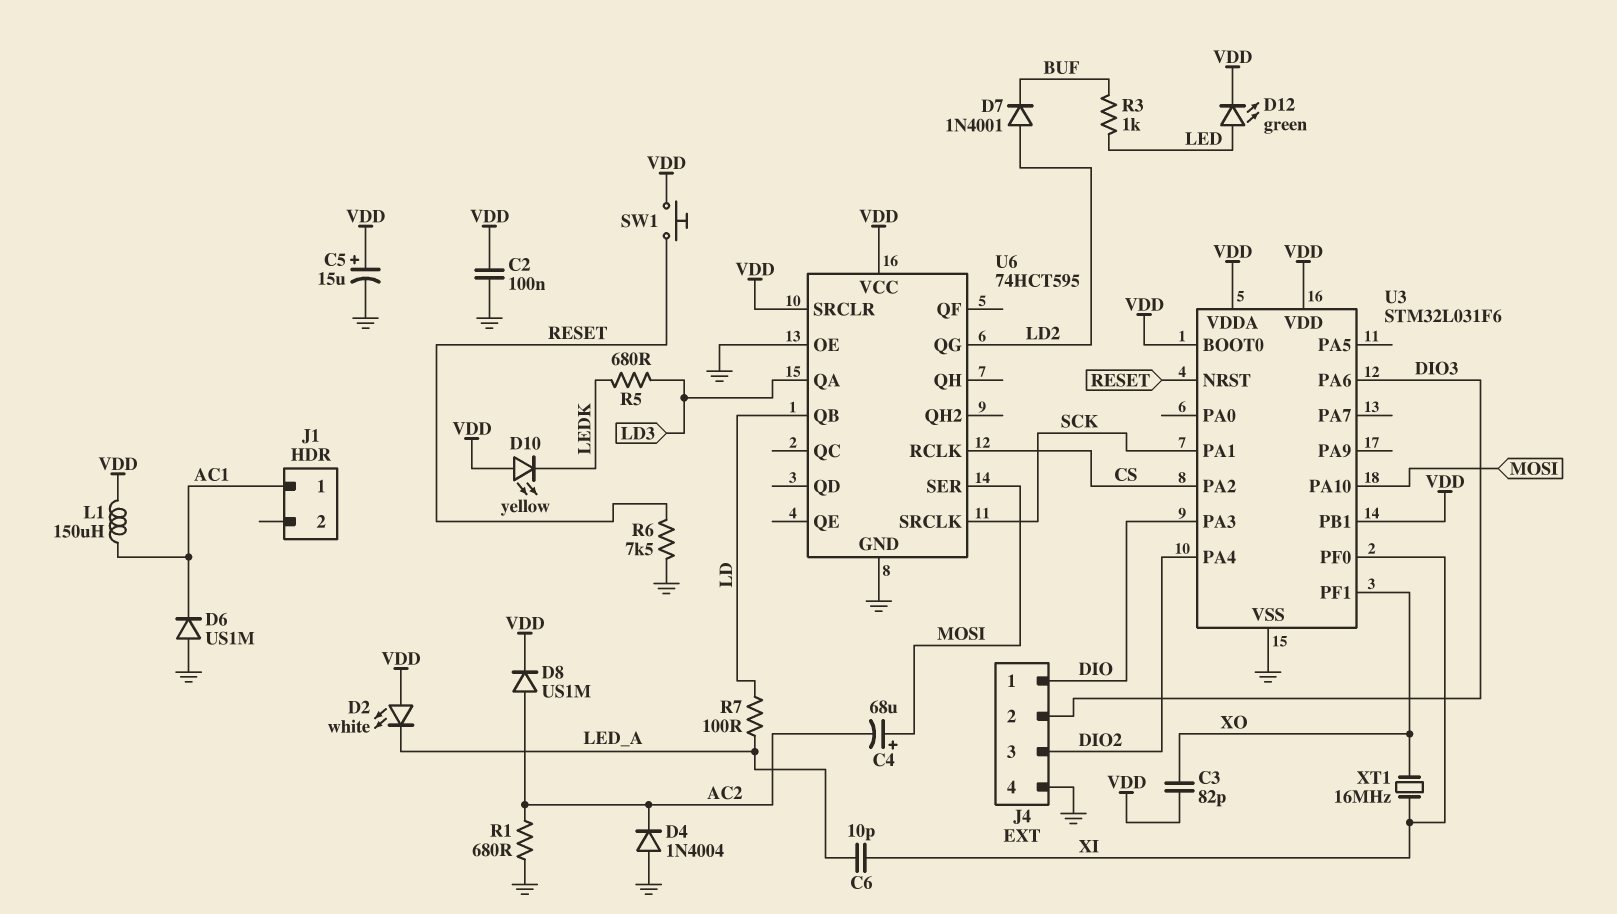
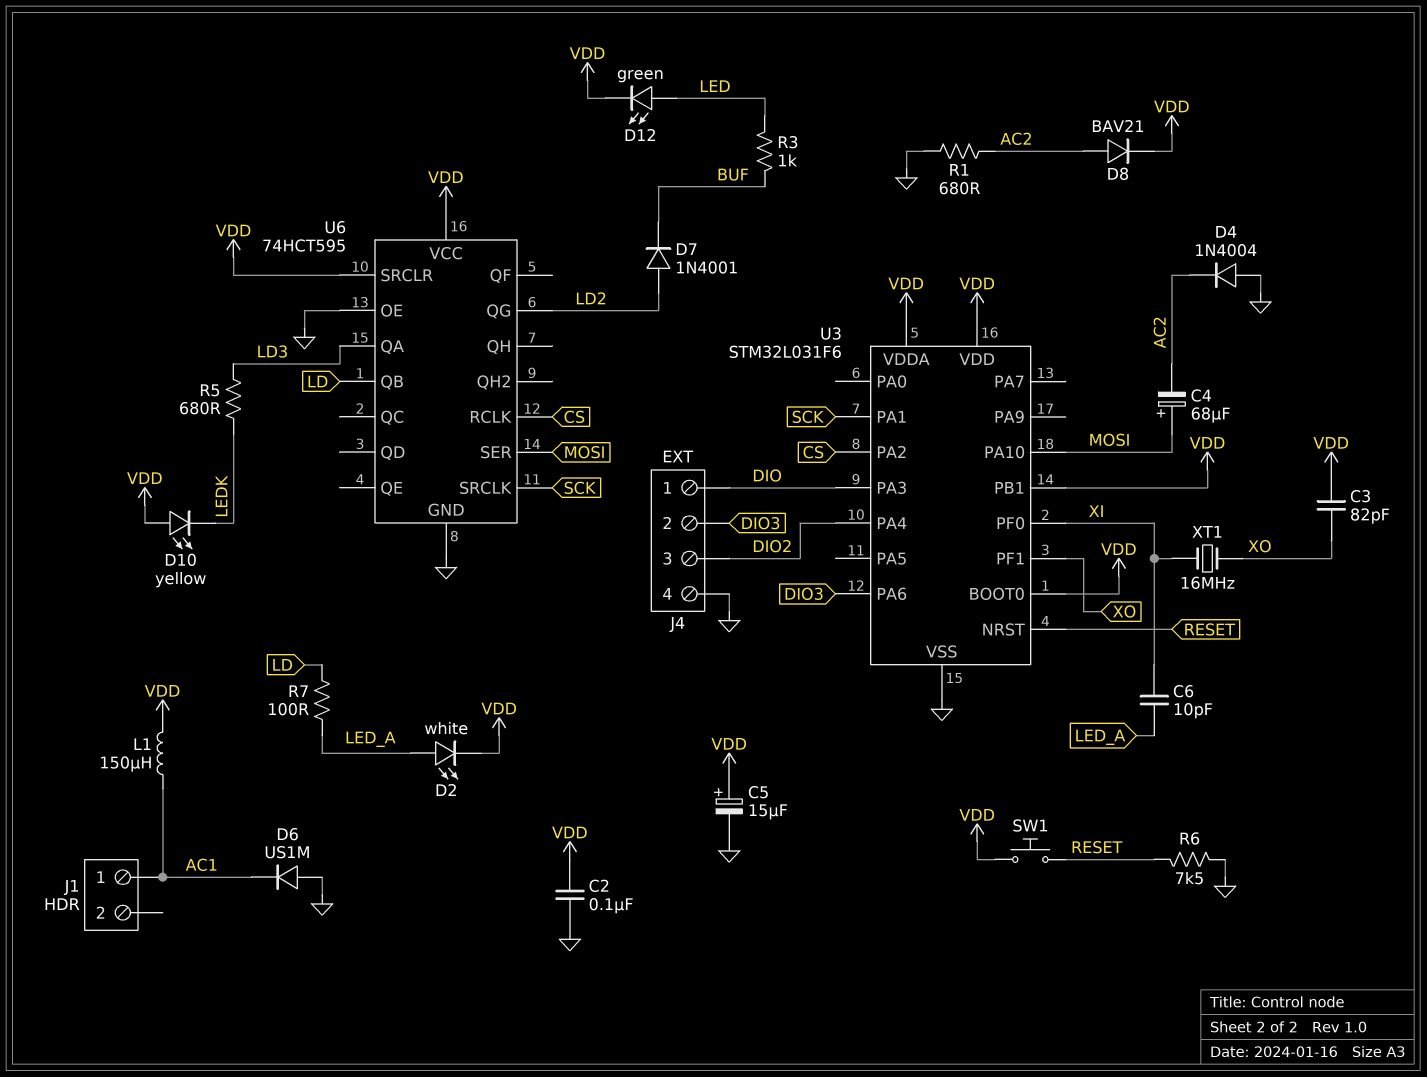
D2: LED white (A VDD, K LED_A) -> LED white (A LED_A, K VDD)
D8: diode US1M (A AC2, K VDD) -> diode BAV21 (A AC2, K VDD)

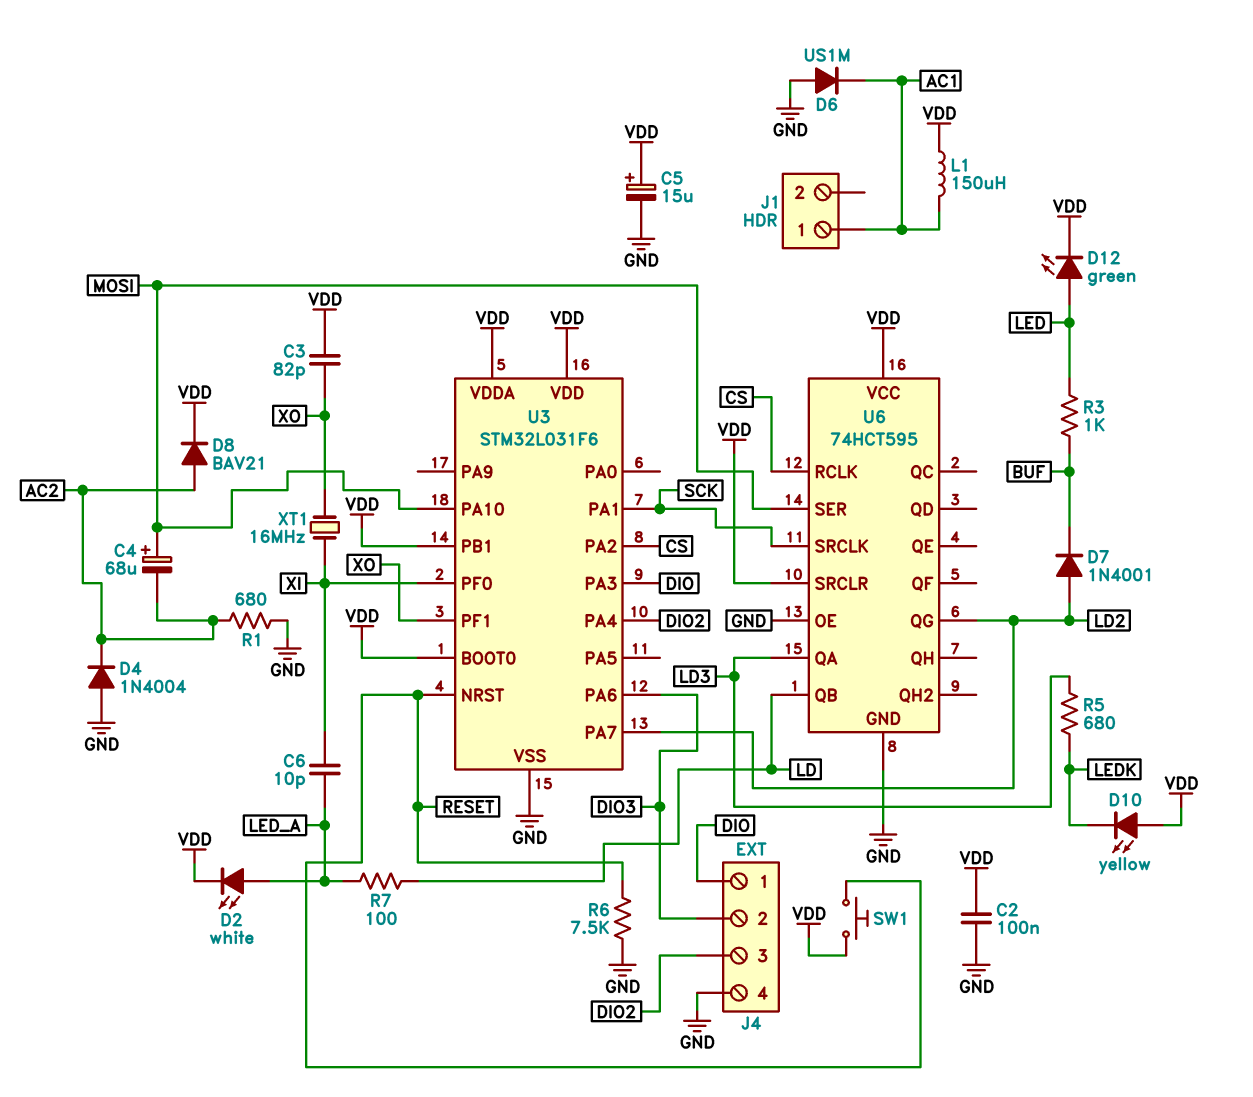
U3 pin PA7: none -> LD2

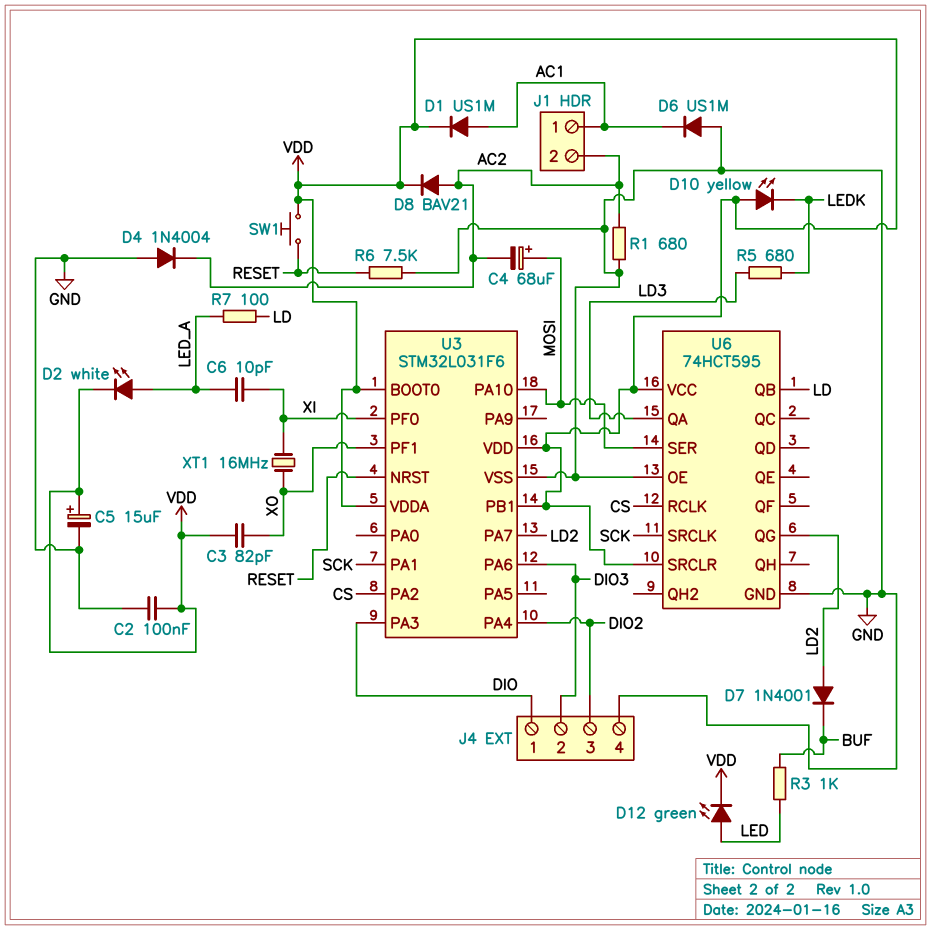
D1: none -> diode US1M (A AC1, K VDD)
J1 pin 2: none -> AC2
L1: 150uH (AC1, VDD) -> none

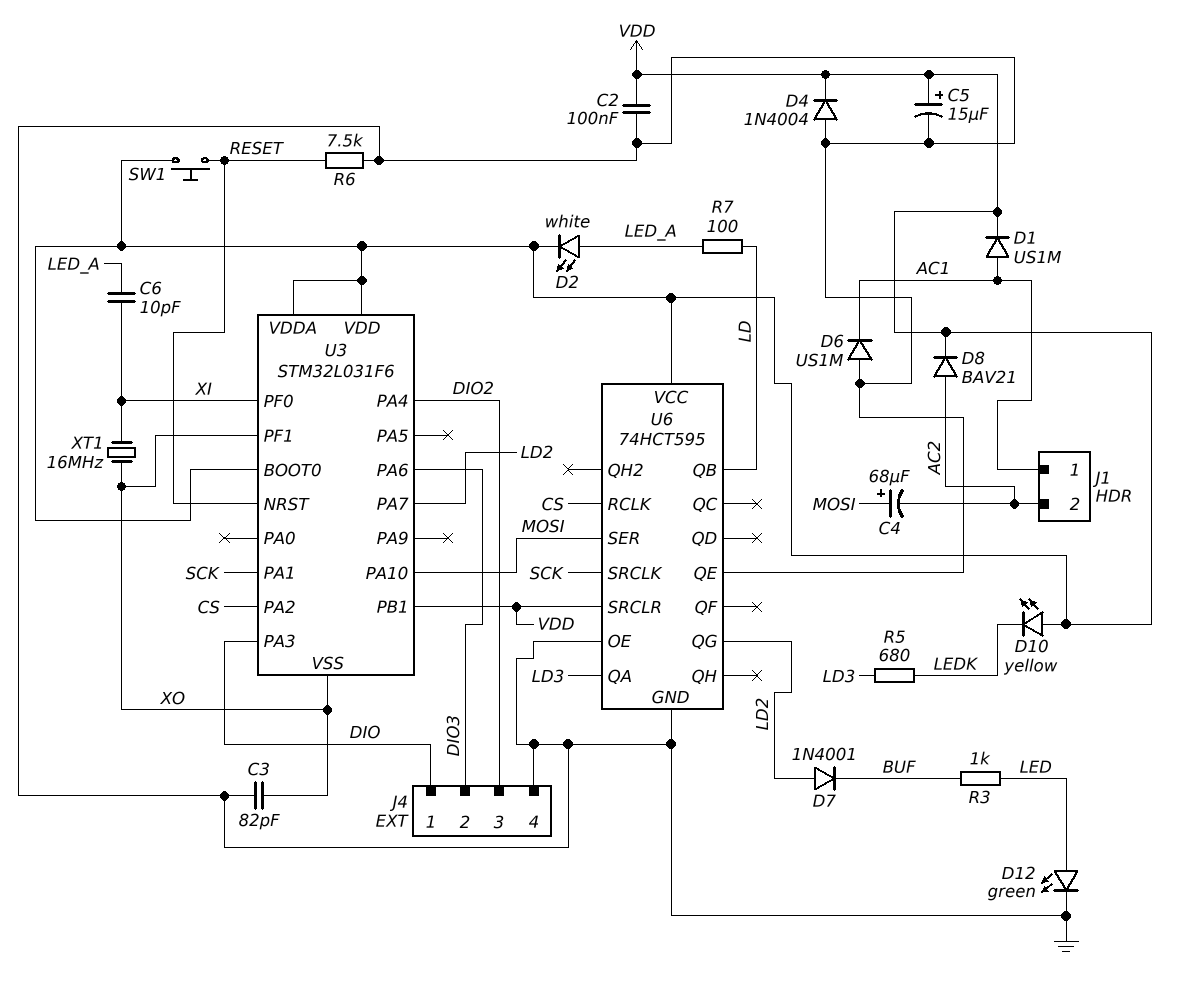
C3: 82pF (VDD, XO) -> 82pF (GND, XO)
D4: diode 1N4004 (A GND, K AC2) -> diode 1N4004 (A GND, K VDD)
D12: LED green (A LED, K VDD) -> LED green (A LED, K GND)
R1: 680 (AC2, GND) -> none
U3 pin VSS: GND -> XO
U6 pin QE: none -> GND

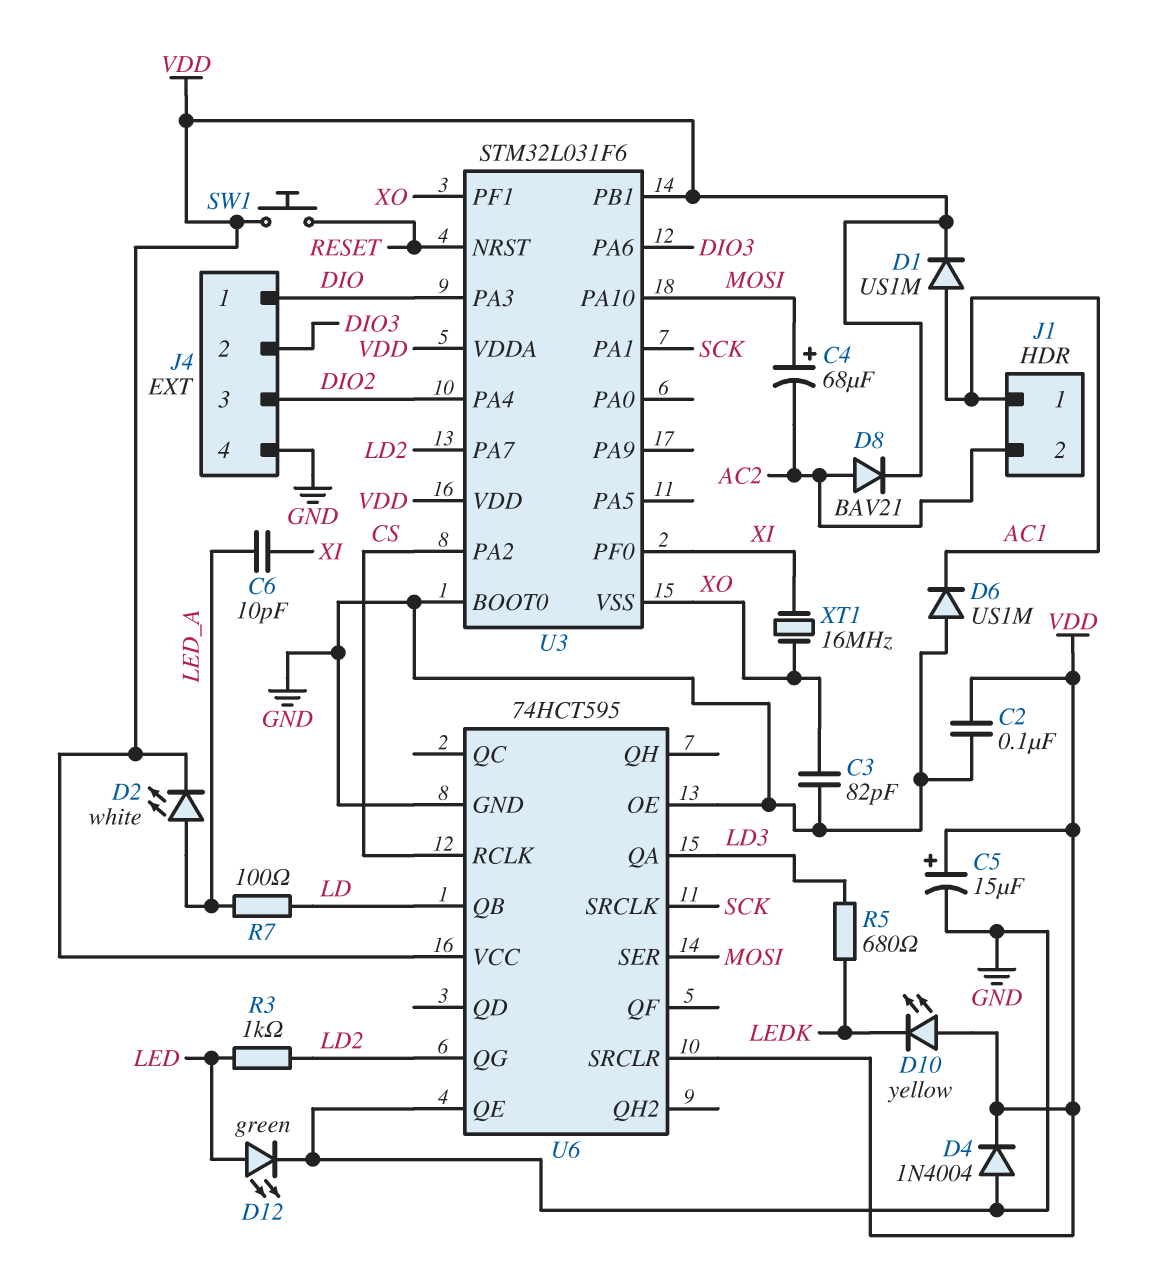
D7: diode 1N4001 (A LD2, K BUF) -> none
R3: 1k (BUF, LED) -> 1k (LD2, LED)
R6: 7.5k (GND, RESET) -> none
U3 pin BOOT0: VDD -> GND

